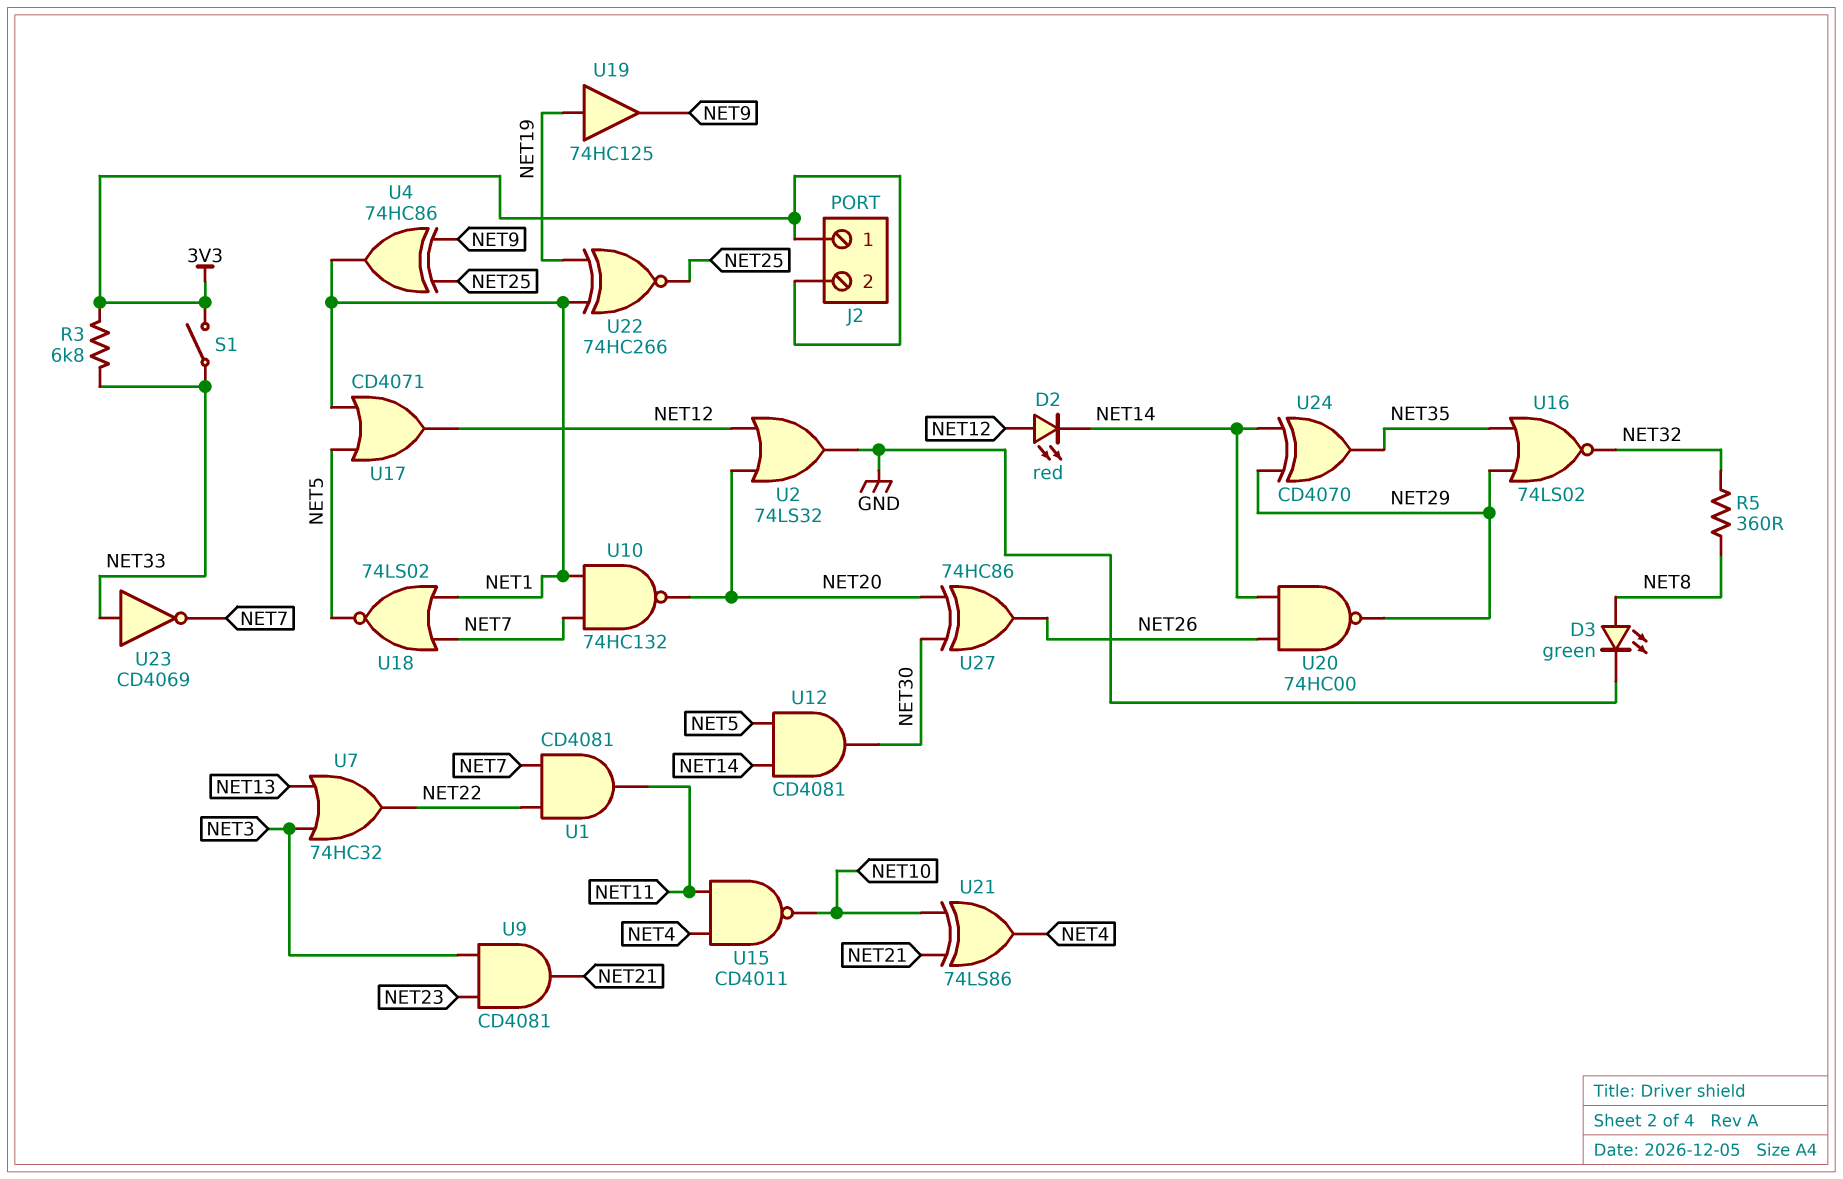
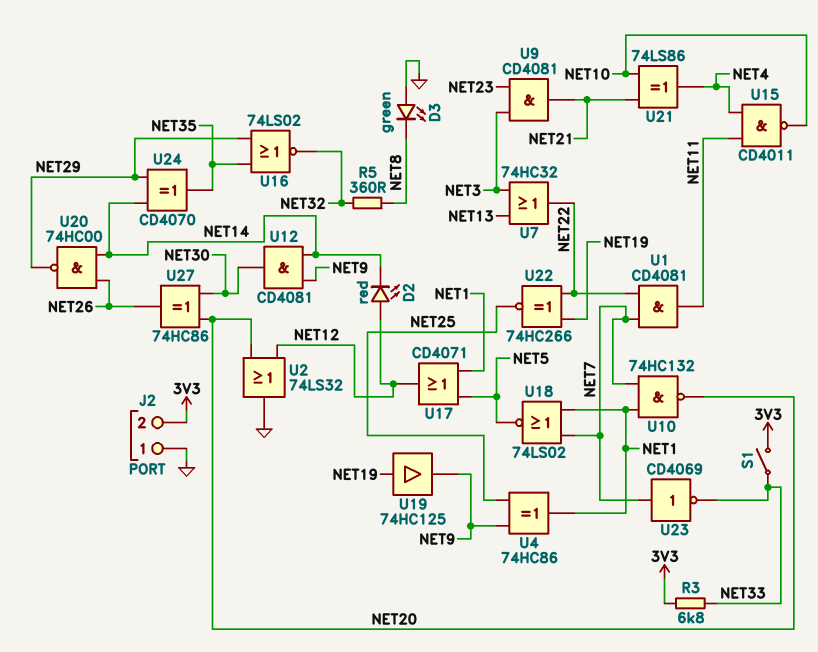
D3: LED green (A NET8, K GND) -> LED green (A GND, K NET8)
J2 pin 1: 3V3 -> GND
U12: AND CD4081 (in NET5, in NET14, out NET30) -> AND CD4081 (in NET9, in NET14, out NET30)
U22: XNOR 74HC266 (in NET1, in NET19, out NET25) -> XNOR 74HC266 (in NET19, in NET22, out NET25)
U23: NOT CD4069 (in NET33, out NET7) -> NOT CD4069 (in NET7, out NET33)

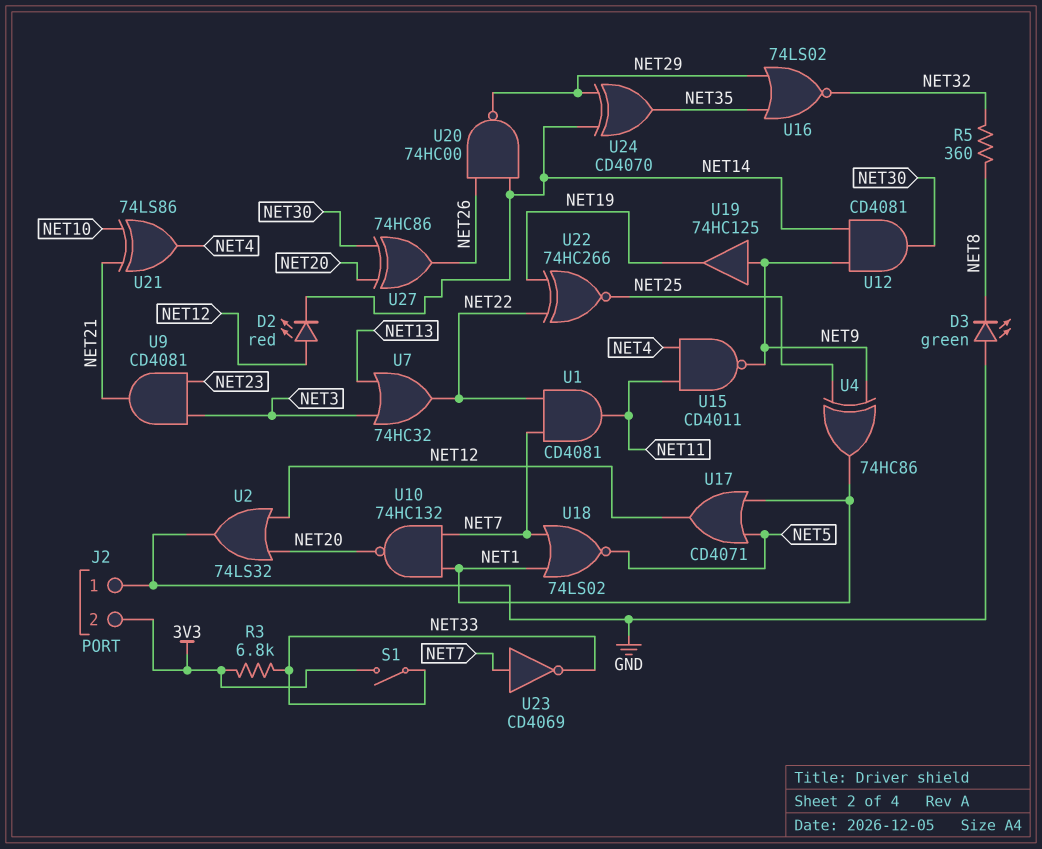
U15: NAND CD4011 (in NET4, in NET11, out NET10) -> NAND CD4011 (in NET4, in NET11, out NET9)
U19: buffer 74HC125 (in NET19, out NET9) -> buffer 74HC125 (in NET9, out NET19)

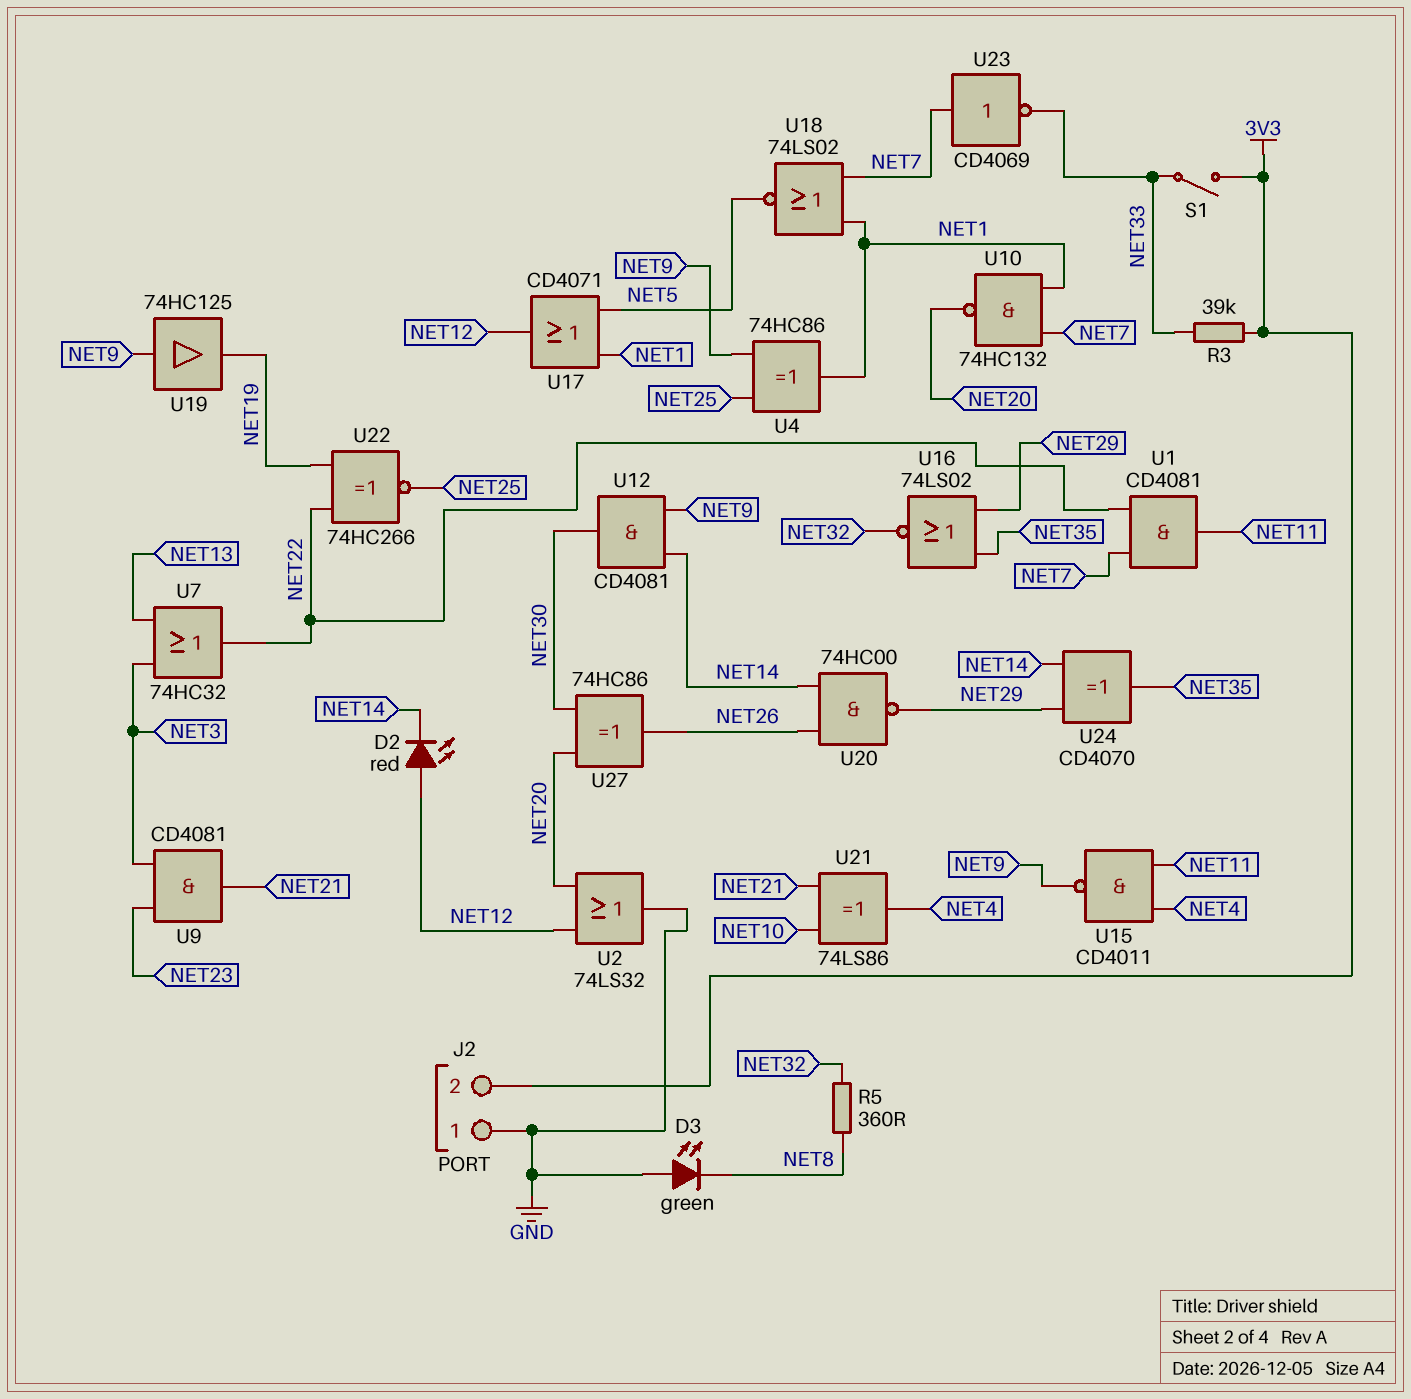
R3: 6.8k (3V3, NET33) -> 39k (3V3, NET33)

